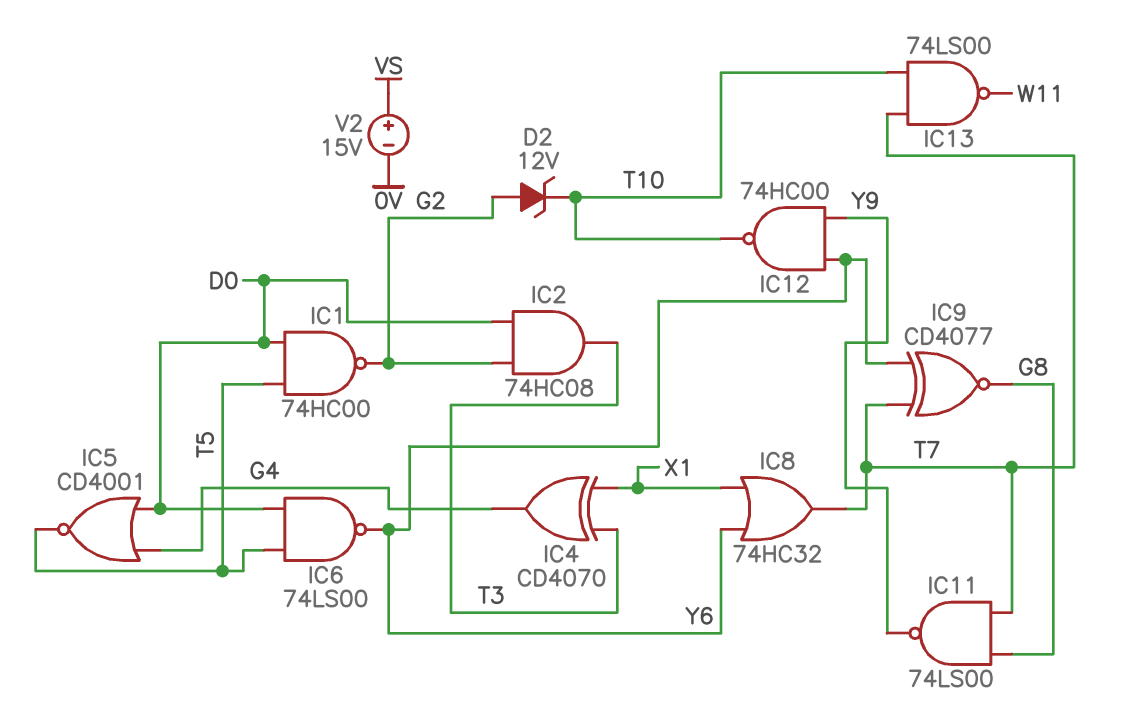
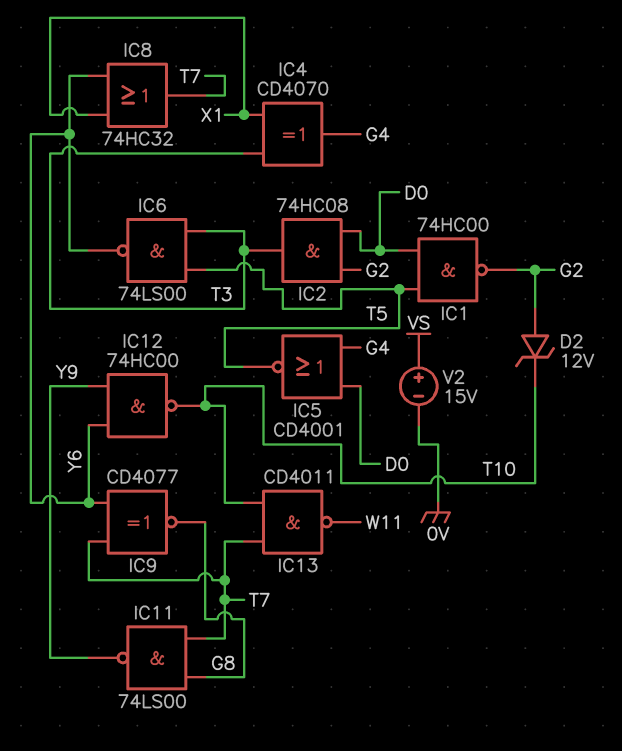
IC6: NAND 74LS00 (in D0, in T5, out Y6) -> NAND 74LS00 (in T3, in T5, out Y6)
IC13: NAND 74LS00 (in T7, in T10, out W11) -> NAND CD4011 (in T7, in T10, out W11)

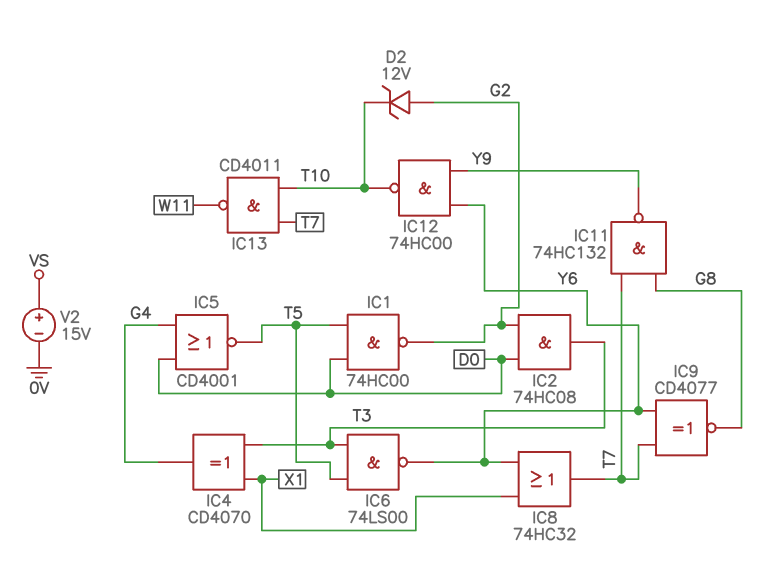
IC11: NAND 74LS00 (in G8, in T7, out Y9) -> NAND 74HC132 (in G8, in T7, out Y9)

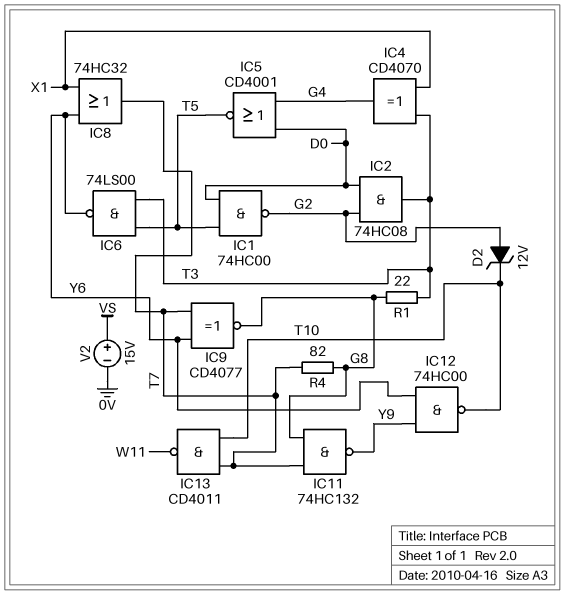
R1: none -> 22 (G8, T3)
R4: none -> 82 (G8, T7)

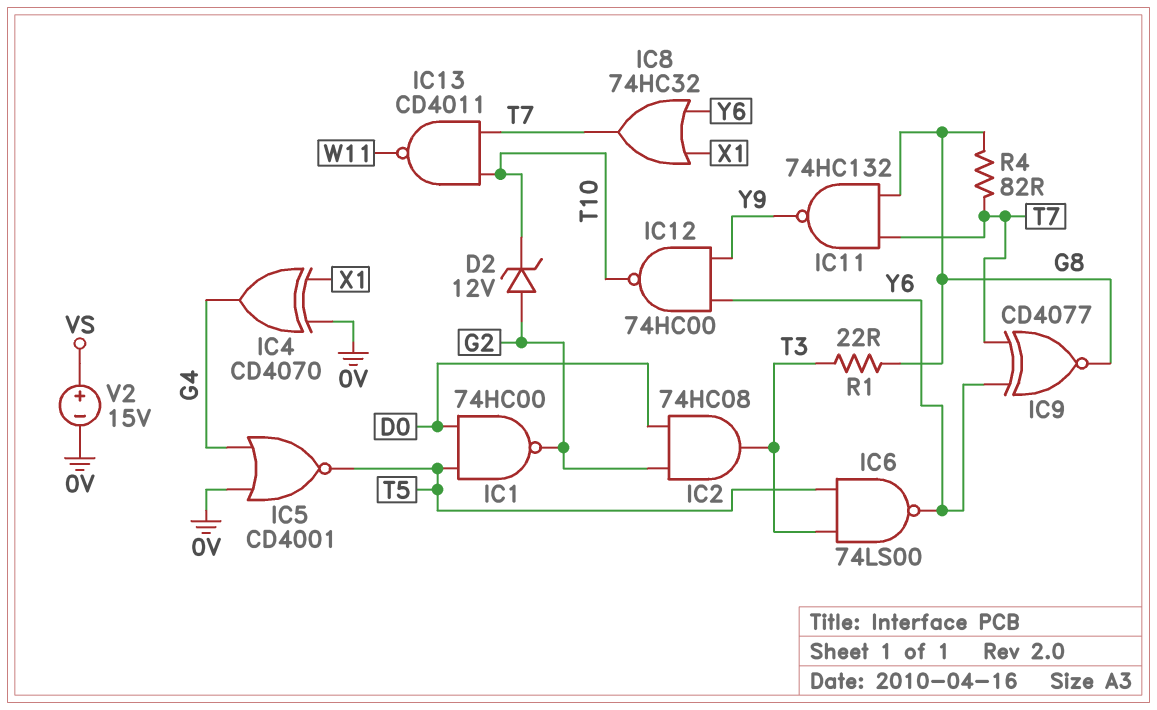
IC4: XOR CD4070 (in T3, in X1, out G4) -> XOR CD4070 (in 0V, in X1, out G4)
IC5: NOR CD4001 (in D0, in G4, out T5) -> NOR CD4001 (in 0V, in G4, out T5)

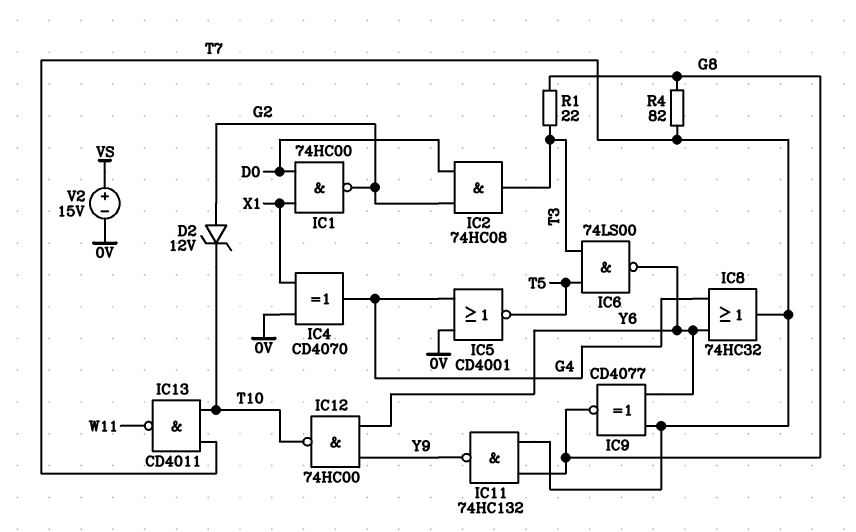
IC1: NAND 74HC00 (in D0, in T5, out G2) -> NAND 74HC00 (in D0, in X1, out G2)
IC8: OR 74HC32 (in X1, in Y6, out T7) -> OR 74HC32 (in G4, in Y6, out T7)

